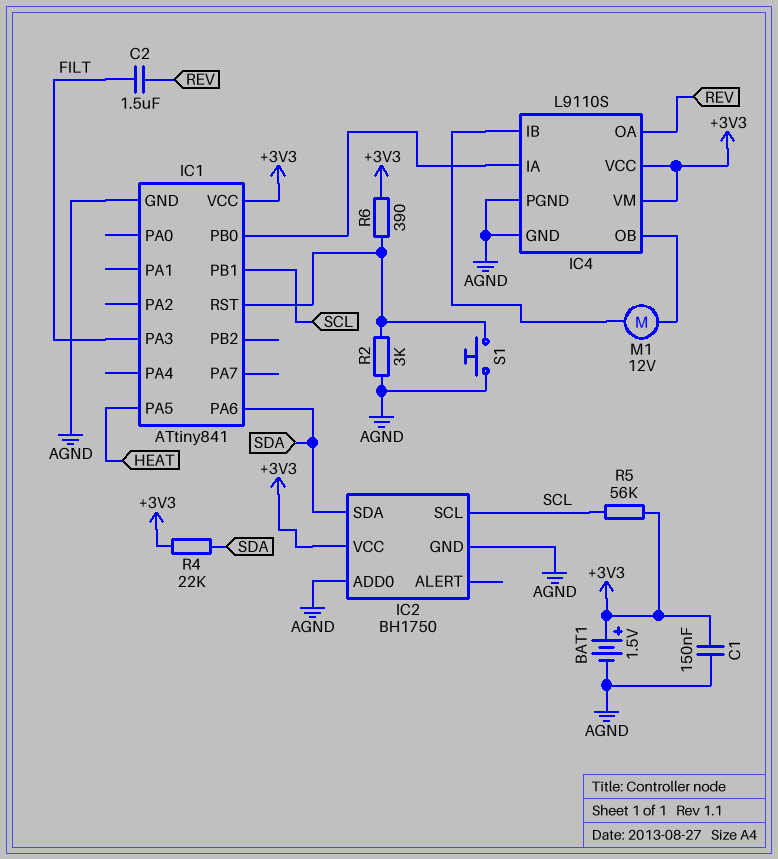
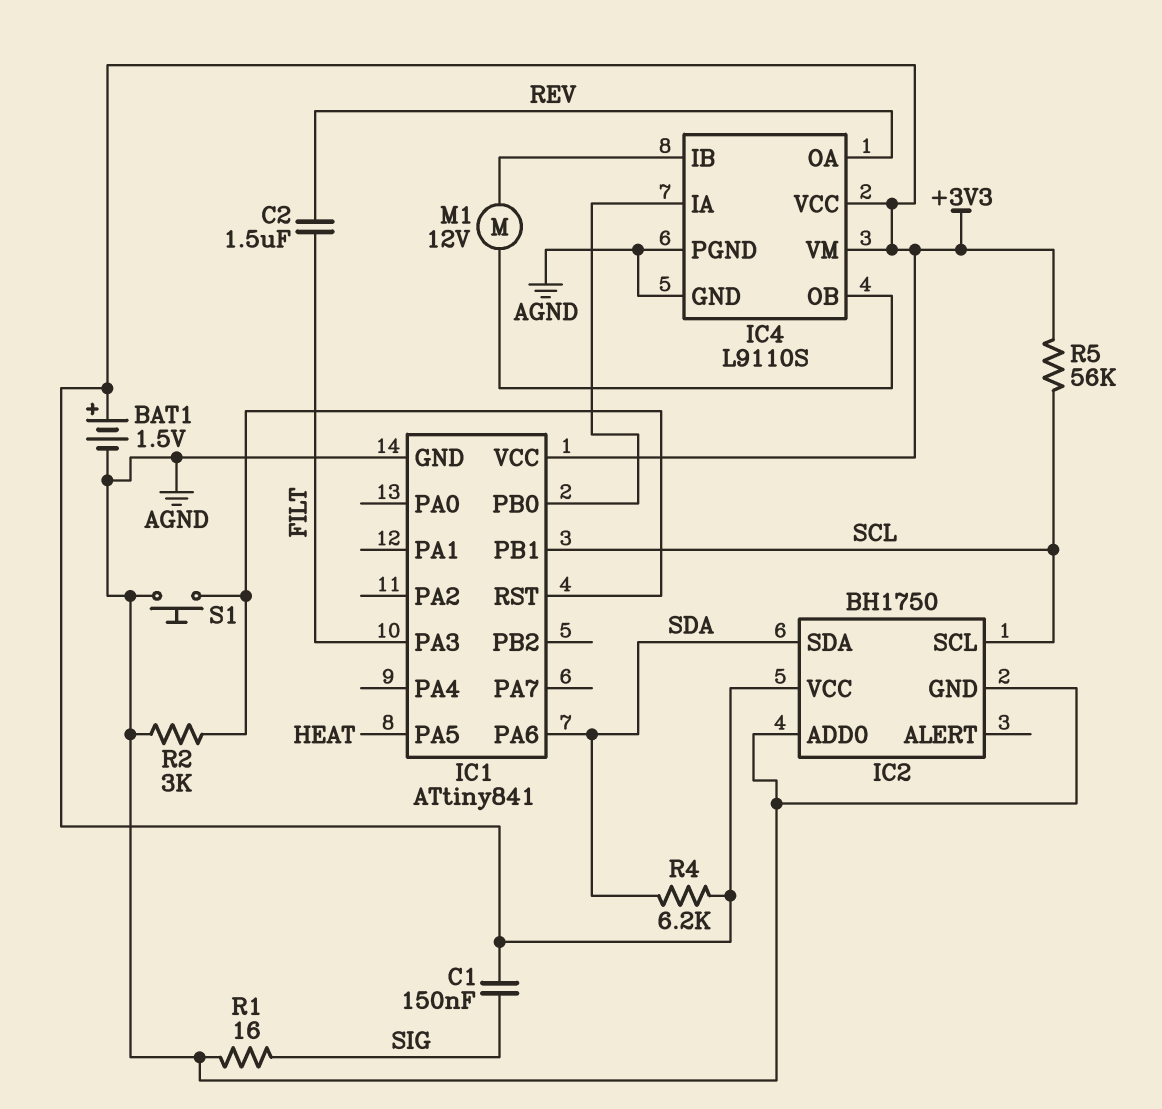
C1: 150nF (+3V3, AGND) -> 150nF (+3V3, SIG)
R1: none -> 16 (AGND, SIG)
R4: 22k (+3V3, SDA) -> 6.2k (+3V3, SDA)
R6: 390 (+3V3, IC1/RST) -> none

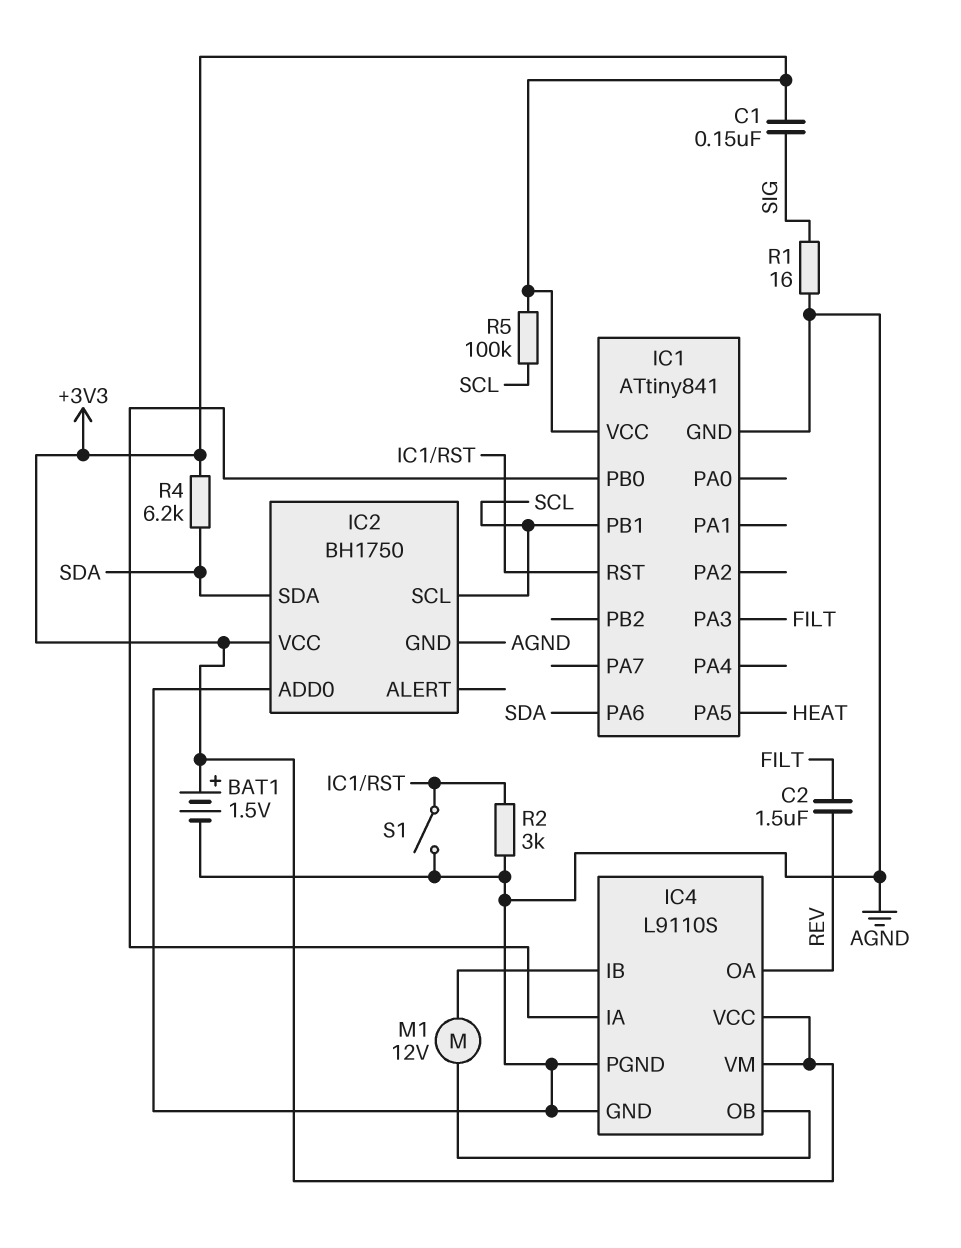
R5: 56k (+3V3, SCL) -> 100k (+3V3, SCL)
S1: button (AGND, IC1/RST) -> switch (AGND, IC1/RST)

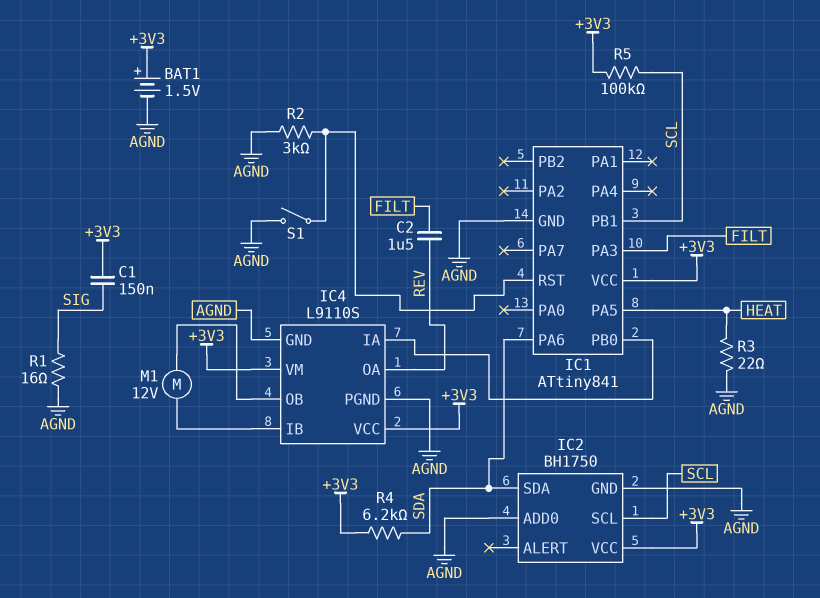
R3: none -> 22 (AGND, HEAT)

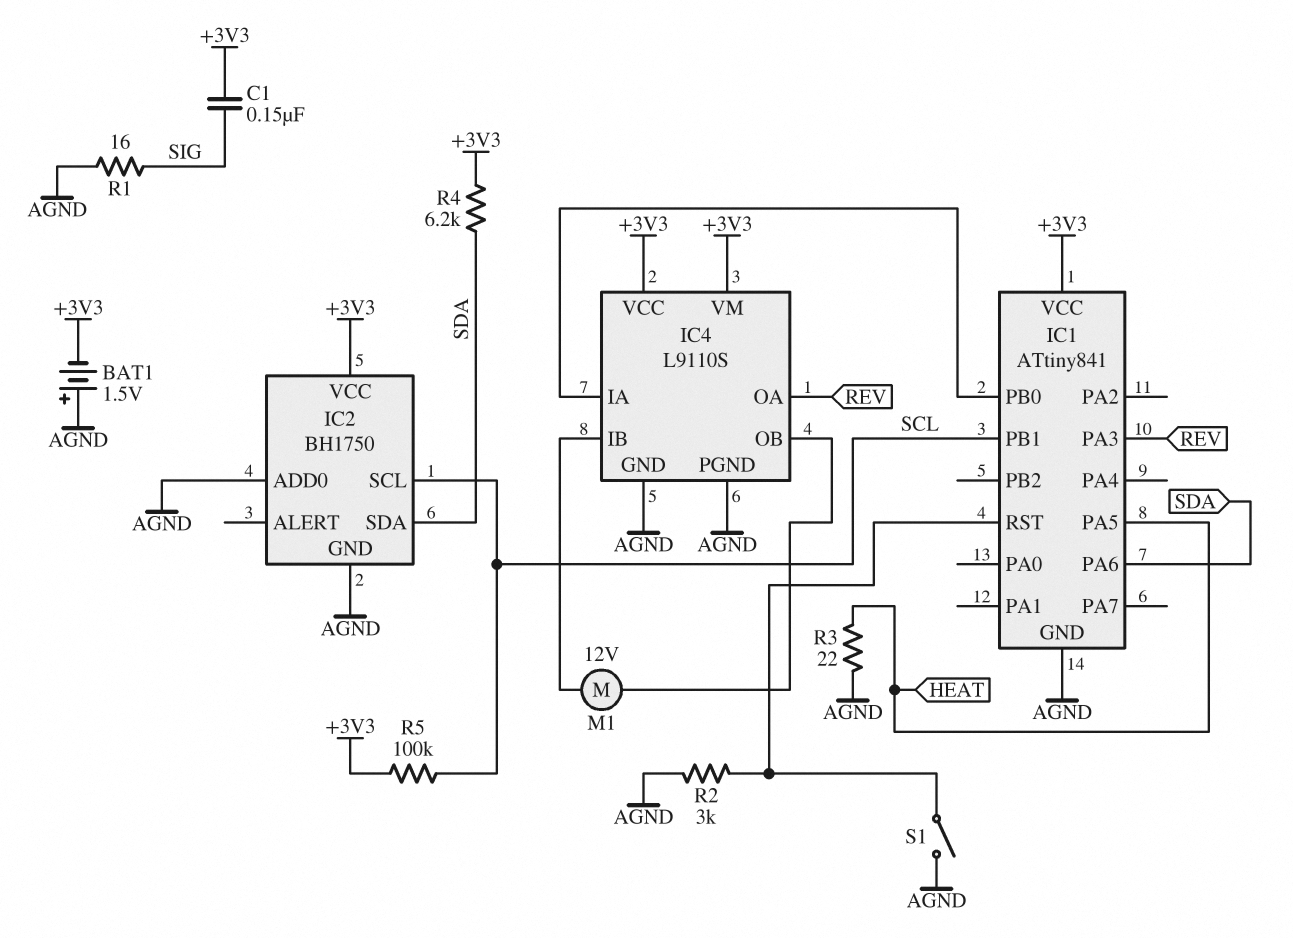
BAT1: 1.5V (plus +3V3, minus AGND) -> 1.5V (plus AGND, minus +3V3)
C2: 1.5uF (FILT, REV) -> none
IC1 pin PA3: FILT -> REV

